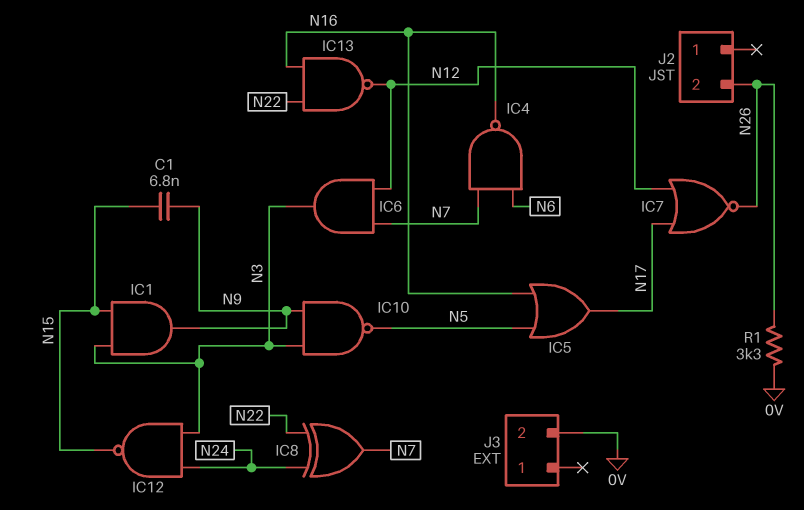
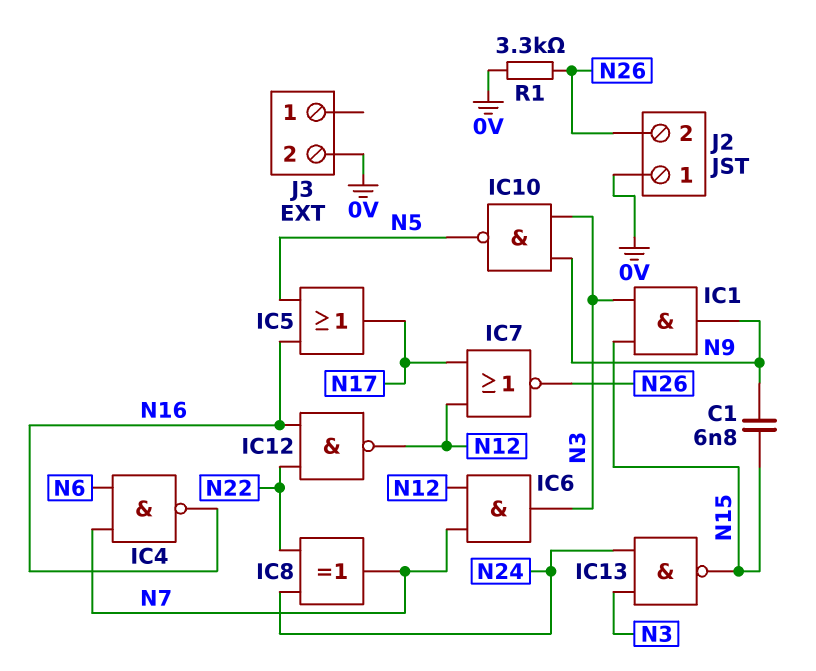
IC12: NAND (in N3, in N24, out N15) -> NAND (in N16, in N22, out N12)
IC13: NAND (in N16, in N22, out N12) -> NAND (in N3, in N24, out N15)
J2 pin 1: none -> 0V

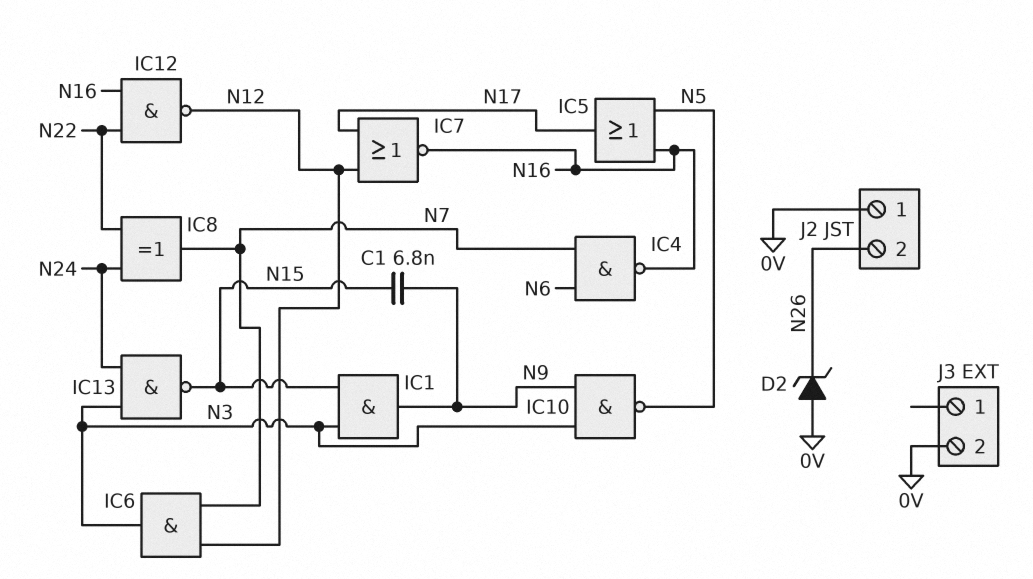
D2: none -> zener (A 0V, K N26)
IC7: NOR (in N12, in N17, out N26) -> NOR (in N12, in N17, out N16)
R1: 3.3k (0V, N26) -> none

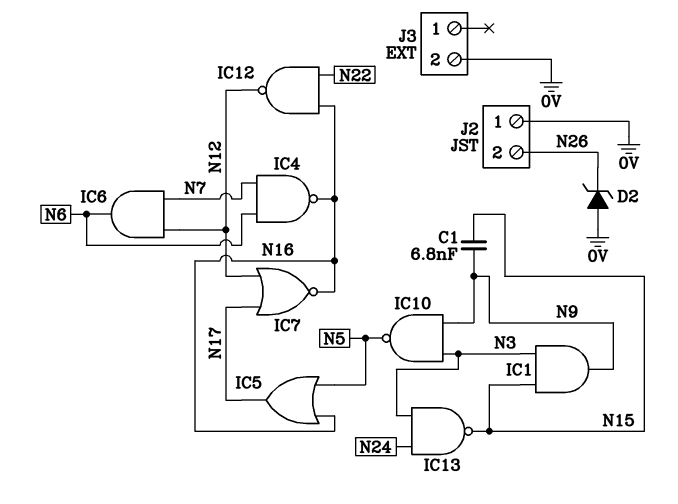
IC6: AND (in N7, in N12, out N3) -> AND (in N7, in N12, out N6)
IC8: XOR (in N22, in N24, out N7) -> none

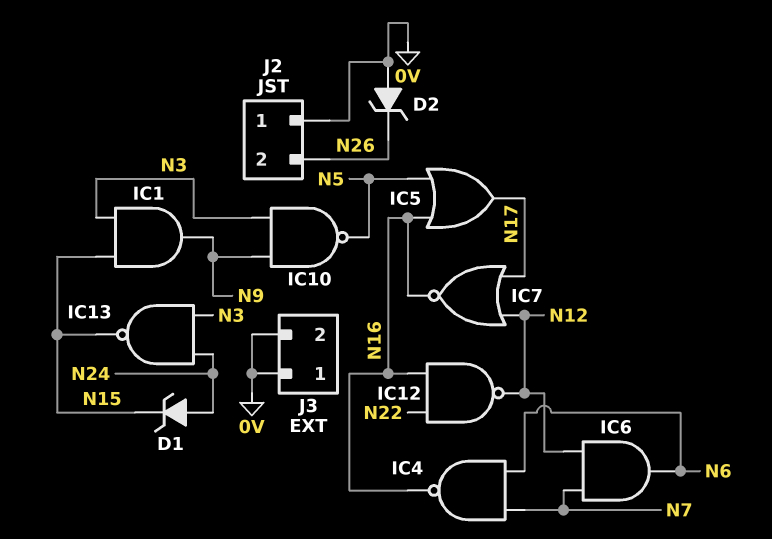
C1: 6.8nF (N9, N15) -> none
D1: none -> zener (A N24, K N15)
J3 pin 1: none -> 0V

